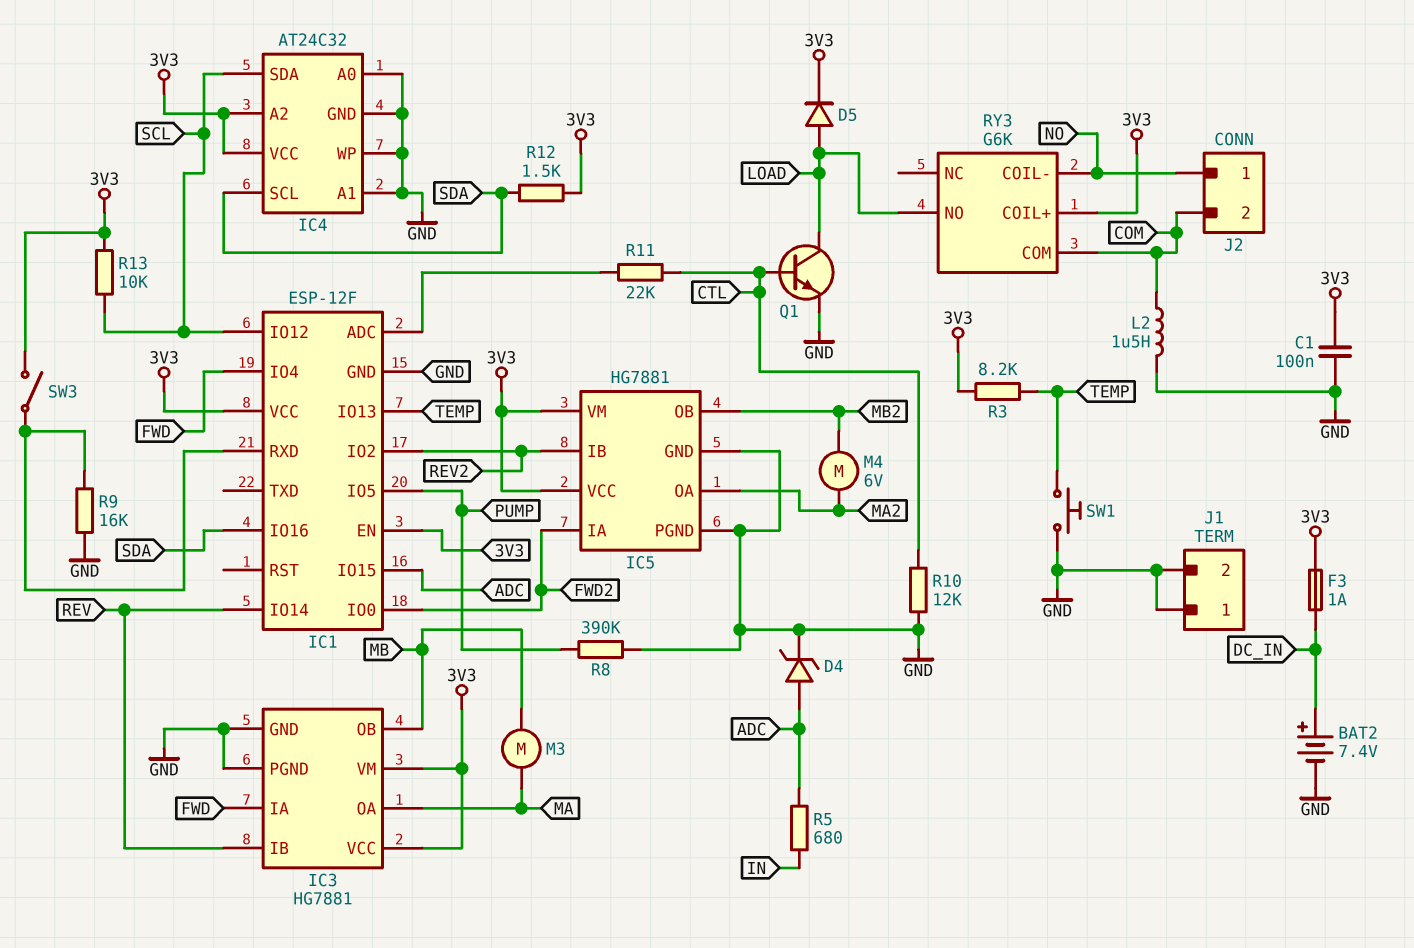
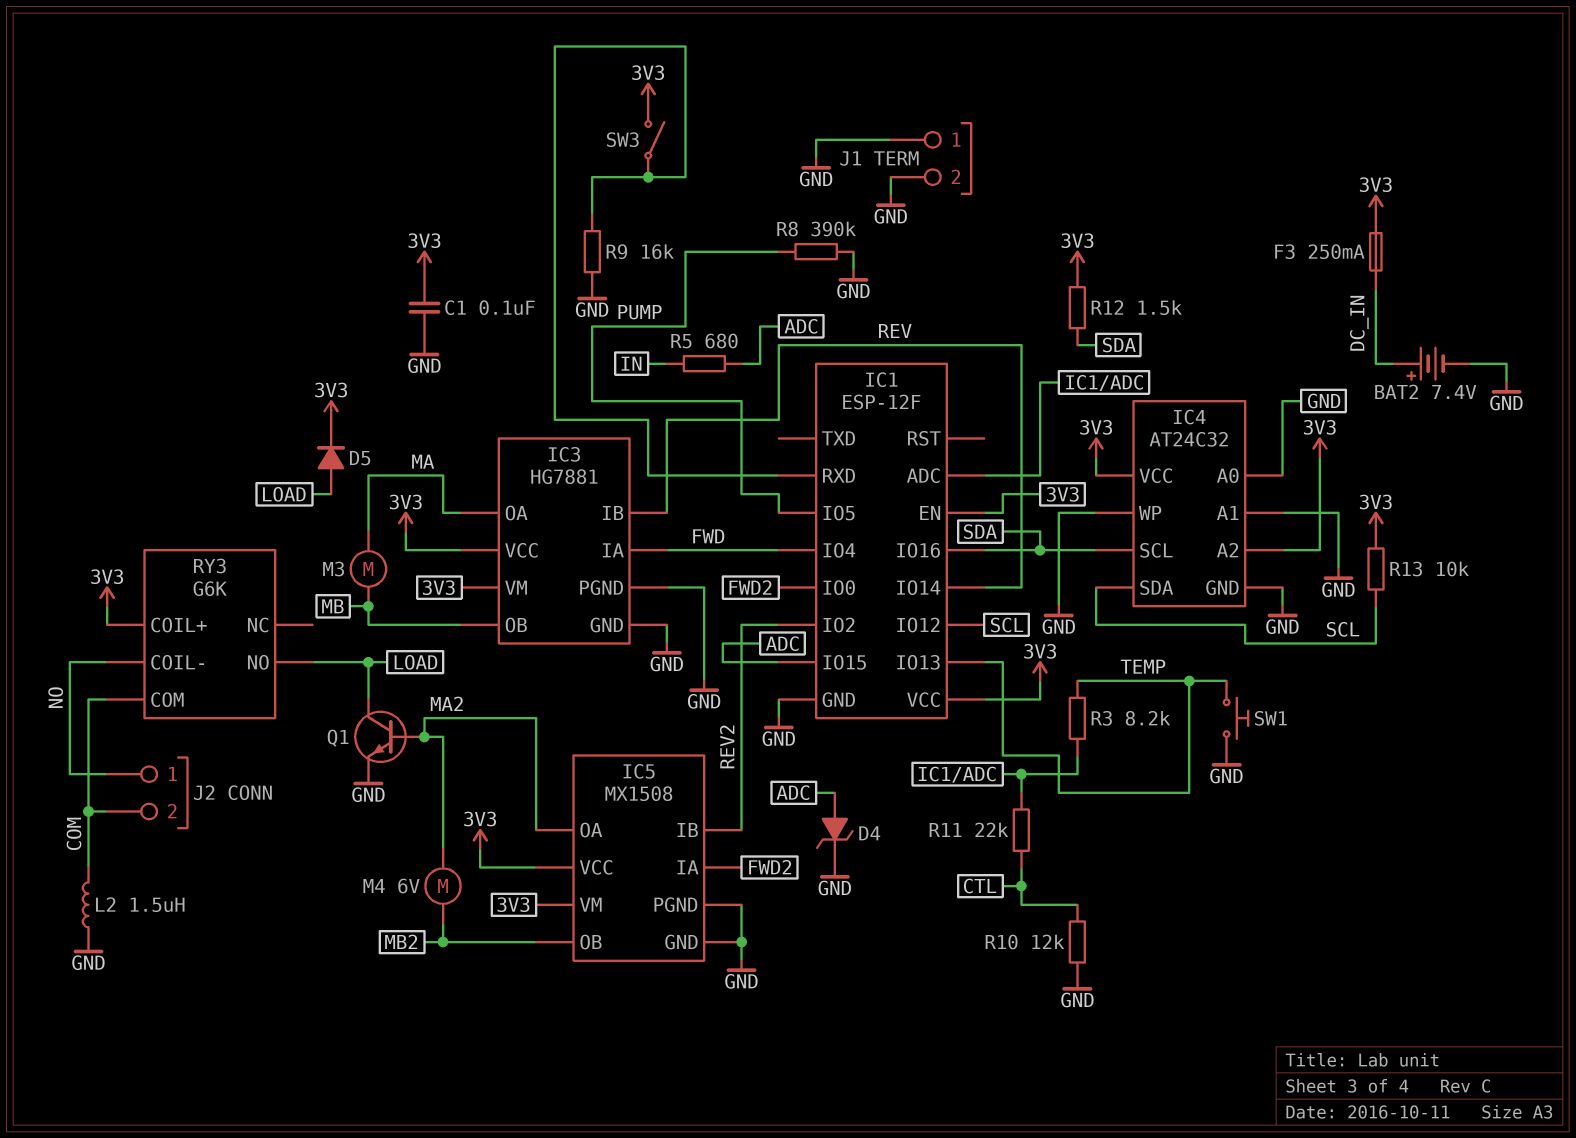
F3: 1A (3V3, DC_IN) -> 250mA (3V3, DC_IN)
IC5: HG7881 -> MX1508
Q1: NPN (B CTL, C LOAD, E GND) -> NPN (B MA2, C LOAD, E GND)
R3: 8.2k (3V3, TEMP) -> 8.2k (IC1/ADC, TEMP)

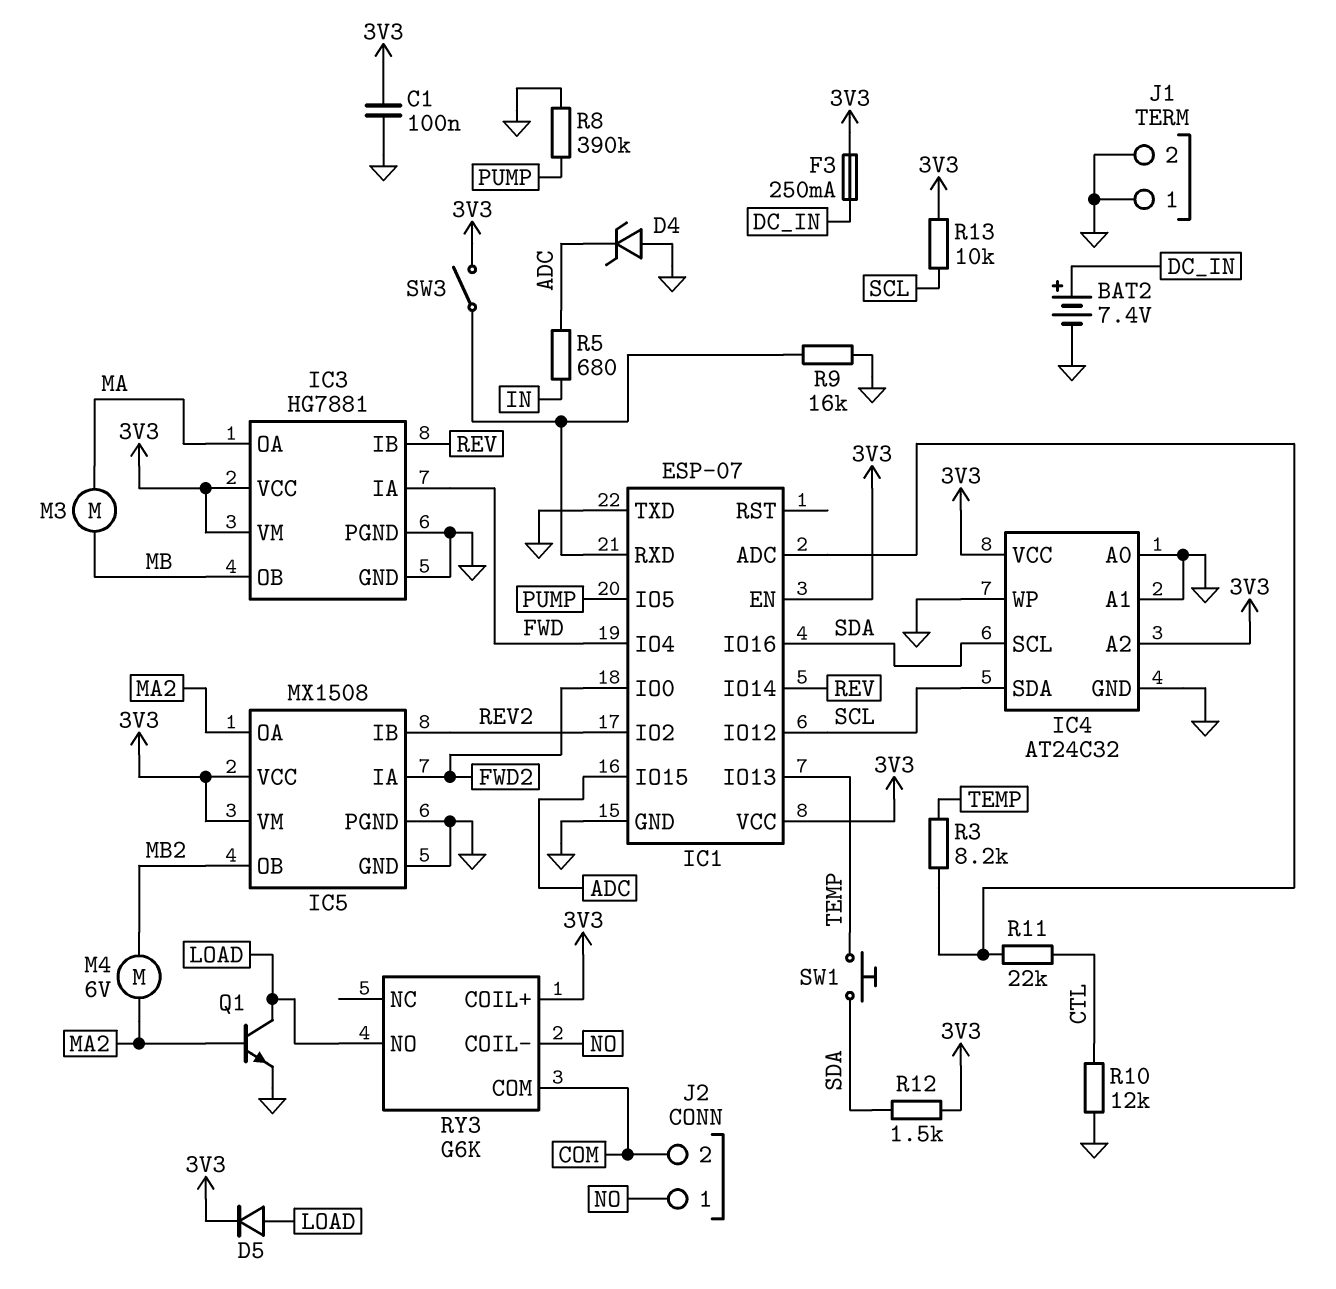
D4: zener (A ADC, K GND) -> zener (A GND, K ADC)
IC1: ESP-12F -> ESP-07
IC1 pin TXD: none -> GND
L2: 1.5uH (COM, GND) -> none
SW1: button (GND, TEMP) -> button (SDA, TEMP)

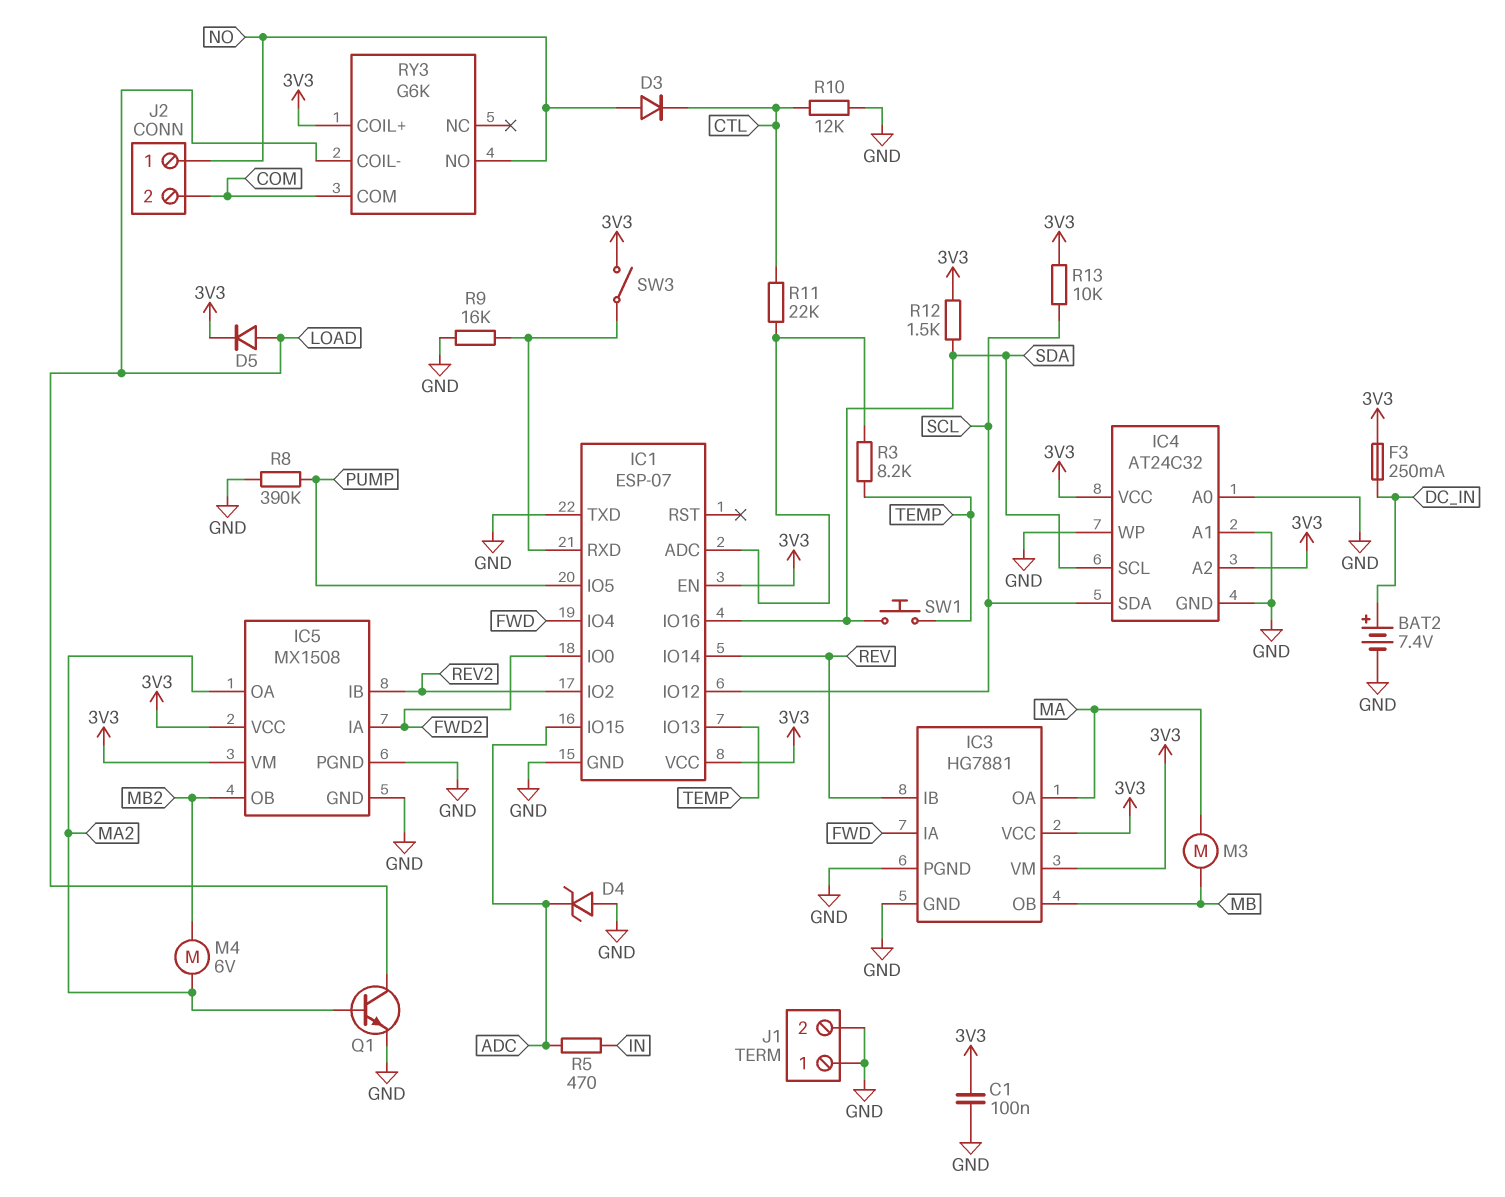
D3: none -> diode (A NO, K CTL)
R5: 680 (ADC, IN) -> 470 (ADC, IN)
RY3 pin COIL-: NO -> LOAD
RY3 pin NO: LOAD -> NO

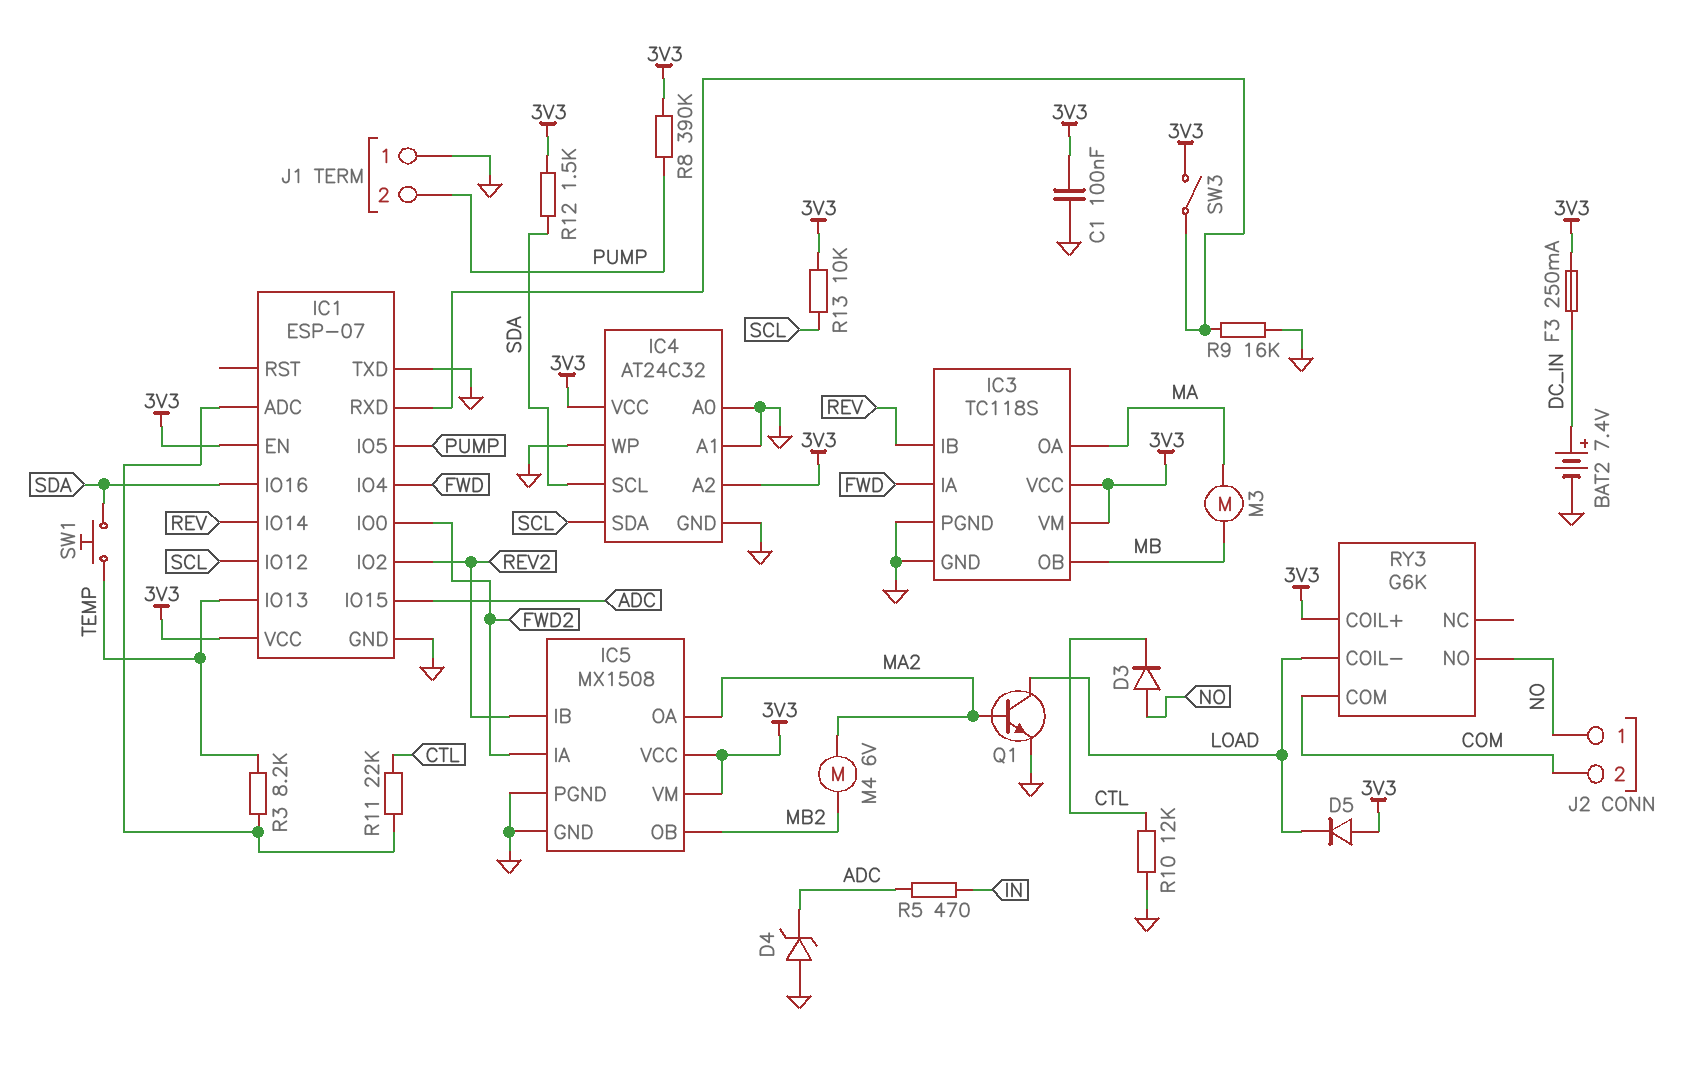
D5: diode (A LOAD, K 3V3) -> diode (A 3V3, K LOAD)
IC3: HG7881 -> TC118S
J1 pin 2: GND -> PUMP
R8: 390k (GND, PUMP) -> 390k (3V3, PUMP)

